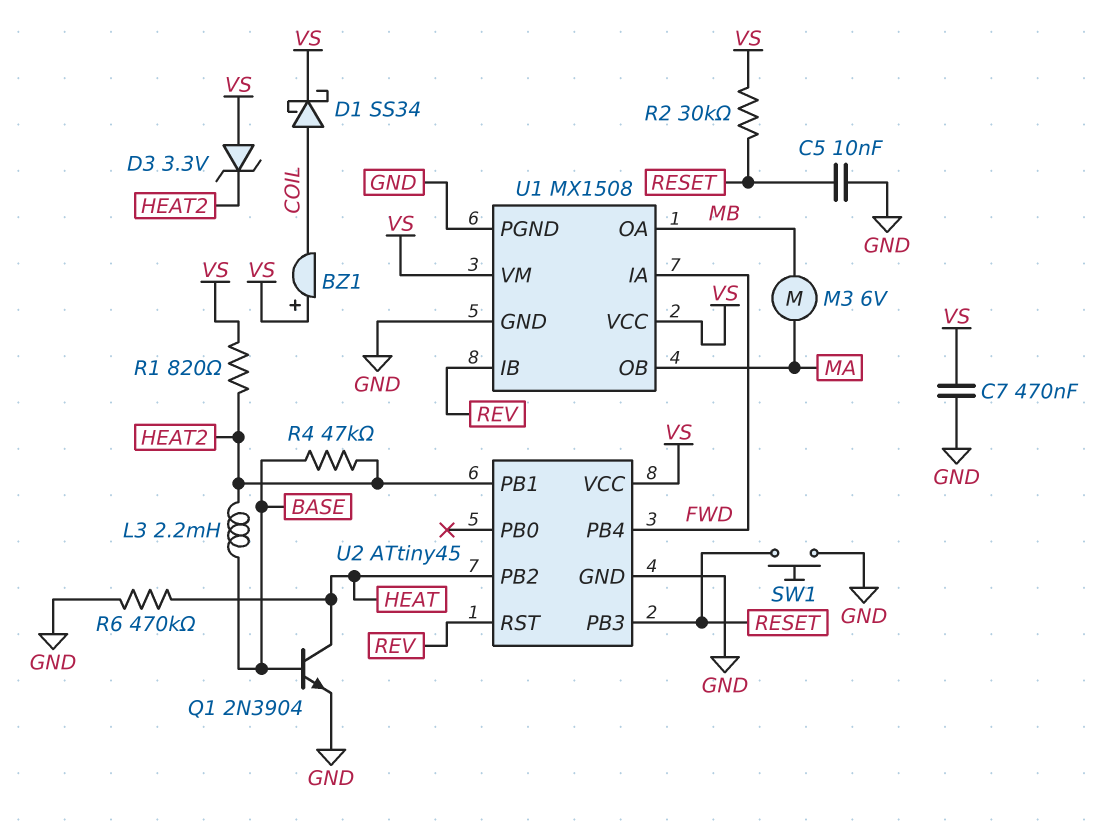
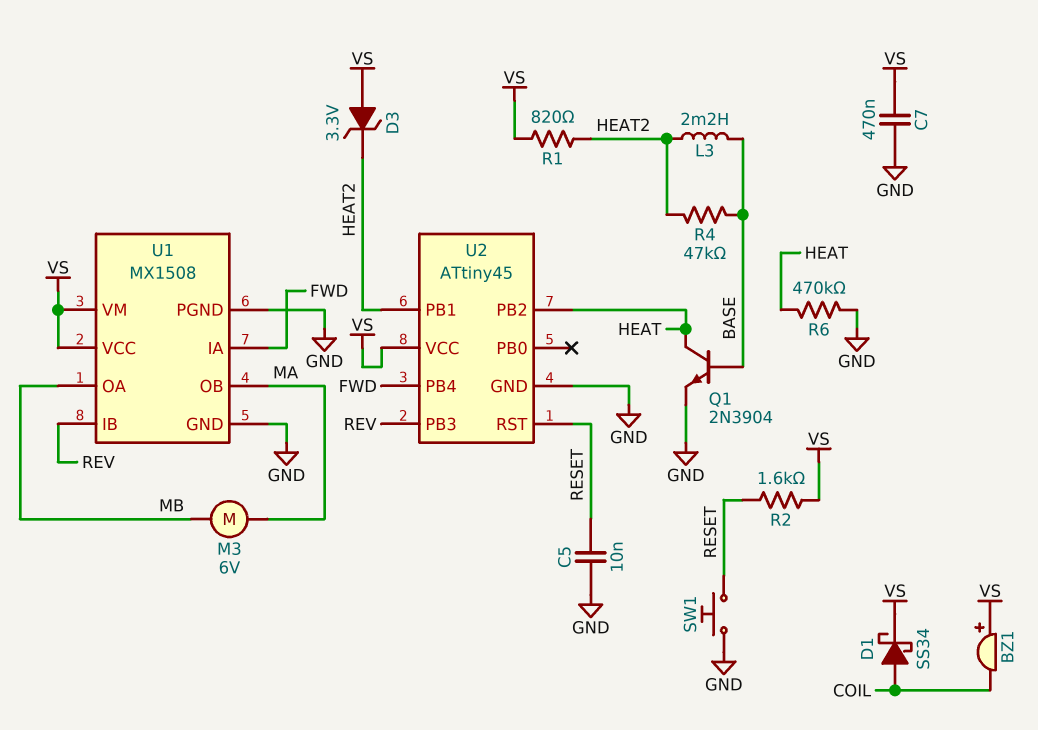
R2: 30k (RESET, VS) -> 1.6k (RESET, VS)
U2 pin PB3: RESET -> REV
U2 pin RST: REV -> RESET

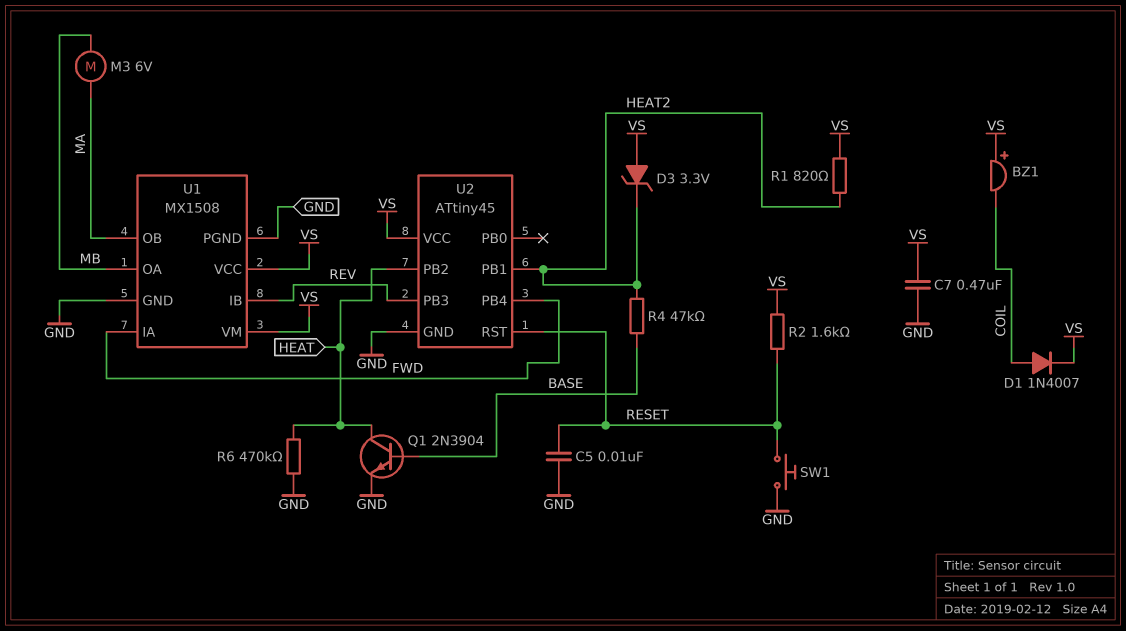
D1: schottky SS34 (A COIL, K VS) -> diode 1N4007 (A COIL, K VS)
L3: 2.2mH (BASE, HEAT2) -> none

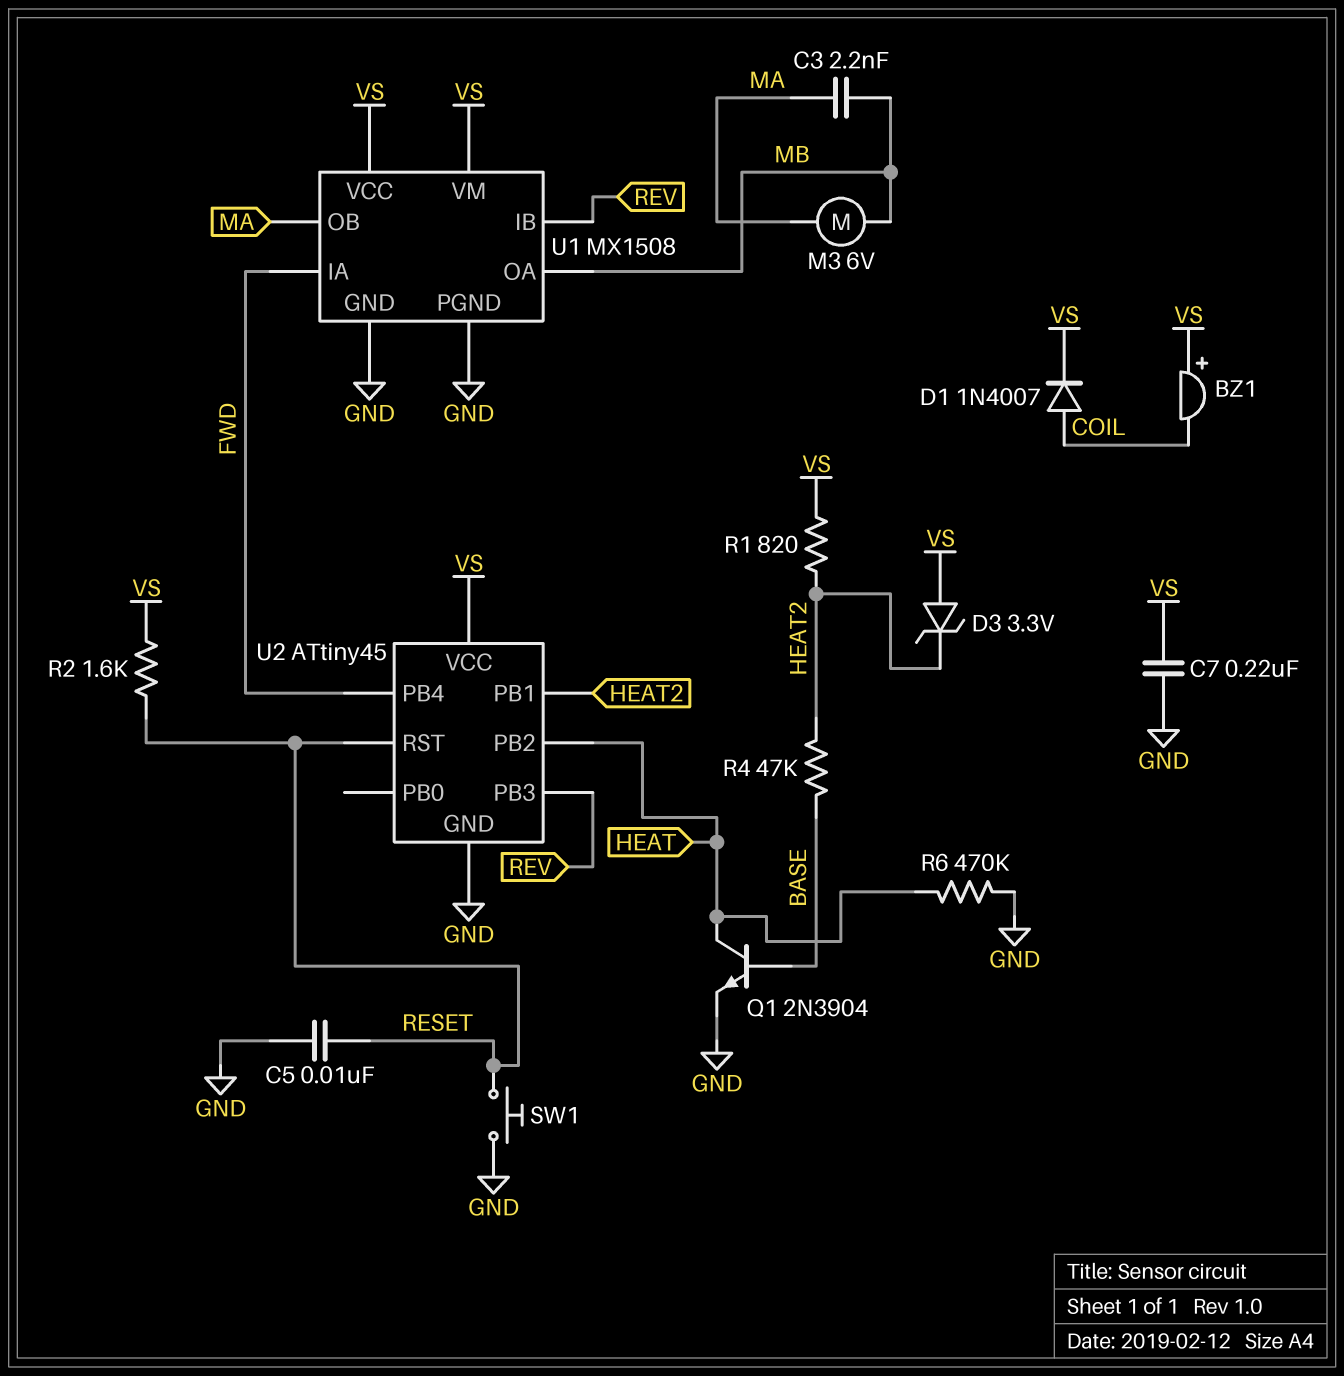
C3: none -> 2.2nF (MA, MB)
C7: 470nF (GND, VS) -> 220nF (GND, VS)

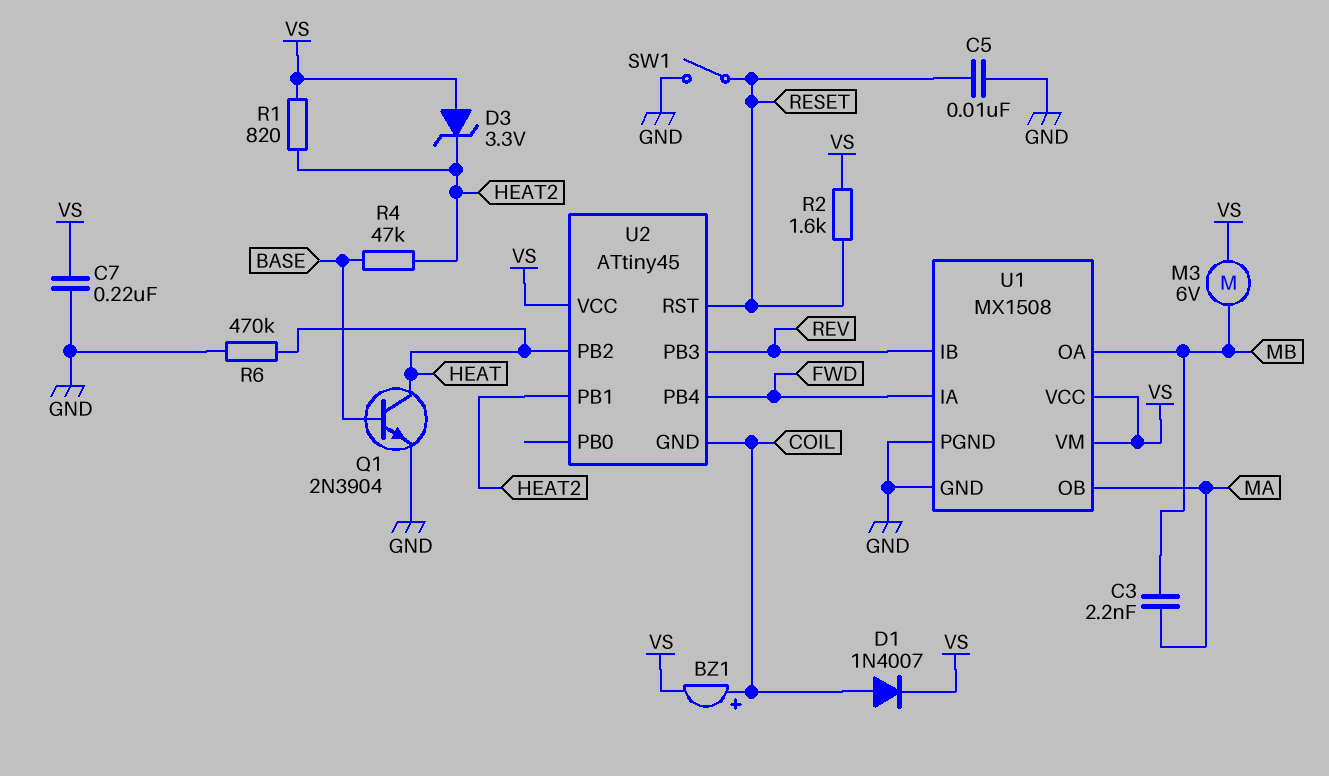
BZ1: buzzer (plus VS, minus COIL) -> buzzer (plus COIL, minus VS)
M3: motor 6V (MA, MB) -> motor 6V (MB, VS)
SW1: button (GND, RESET) -> switch (GND, RESET)
U2 pin GND: GND -> COIL

